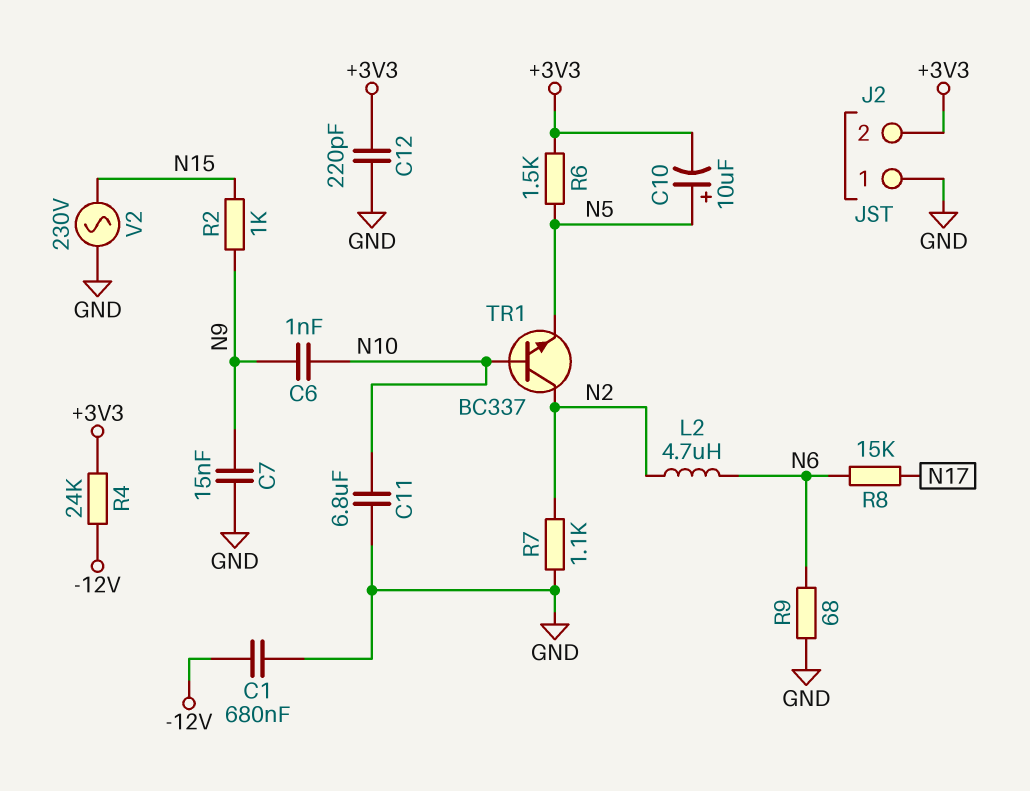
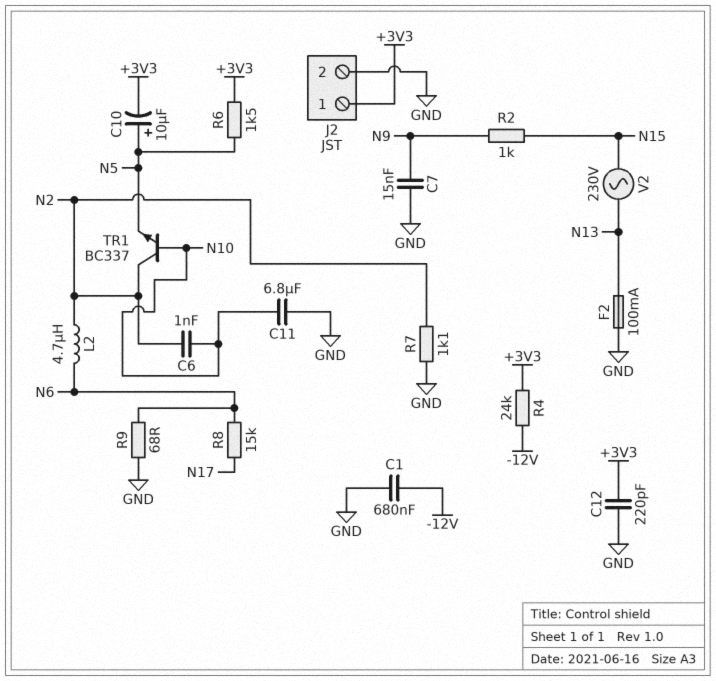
C6: 1nF (N9, N10) -> 1nF (N2, N10)
F2: none -> 100mA (GND, N13)
J2 pin 1: GND -> +3V3
J2 pin 2: +3V3 -> GND
V2: AC 230V (GND, N15) -> AC 230V (N13, N15)

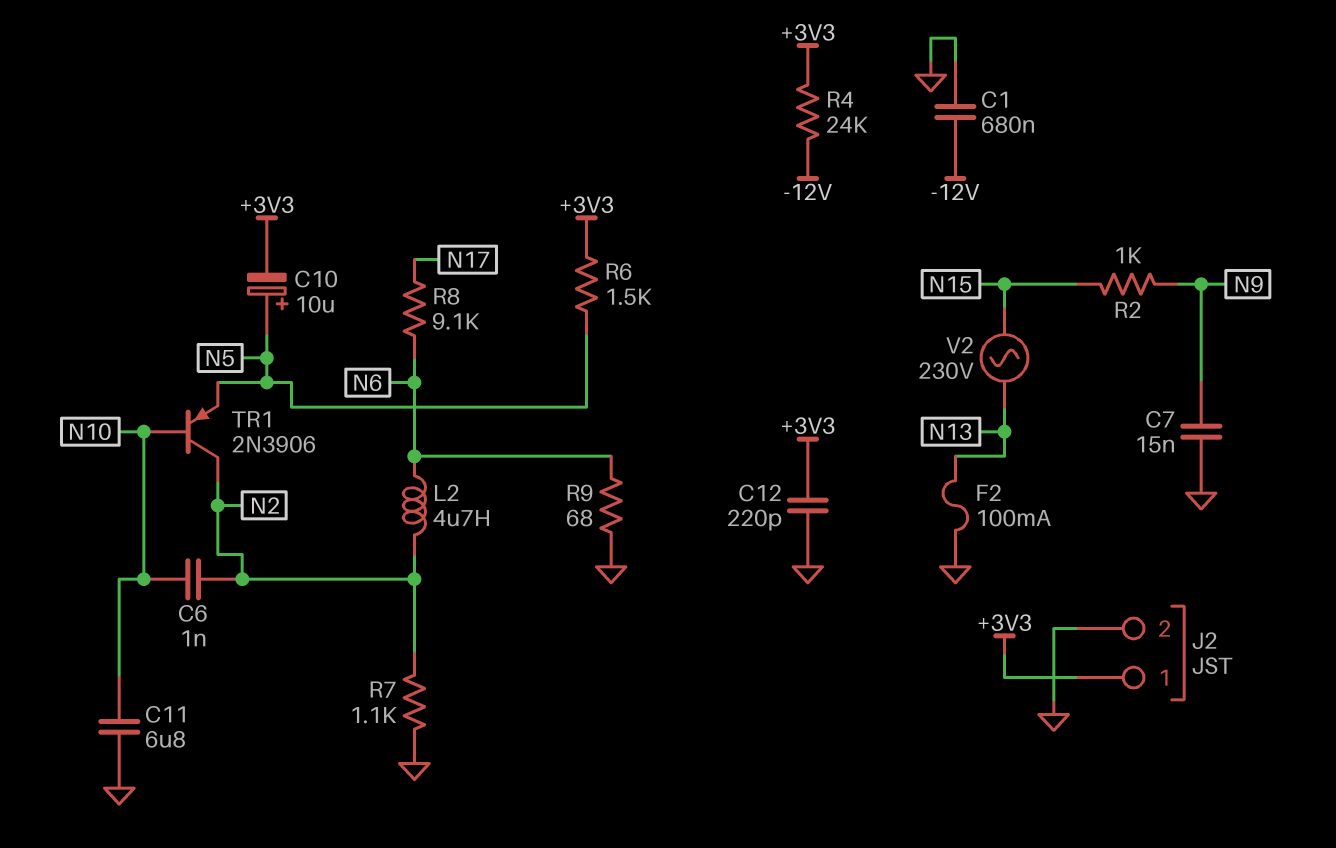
R8: 15k (N6, N17) -> 9.1k (N6, N17)
TR1: NPN BC337 (B N10, C N2, E N5) -> PNP 2N3906 (B N10, C N2, E N5)

